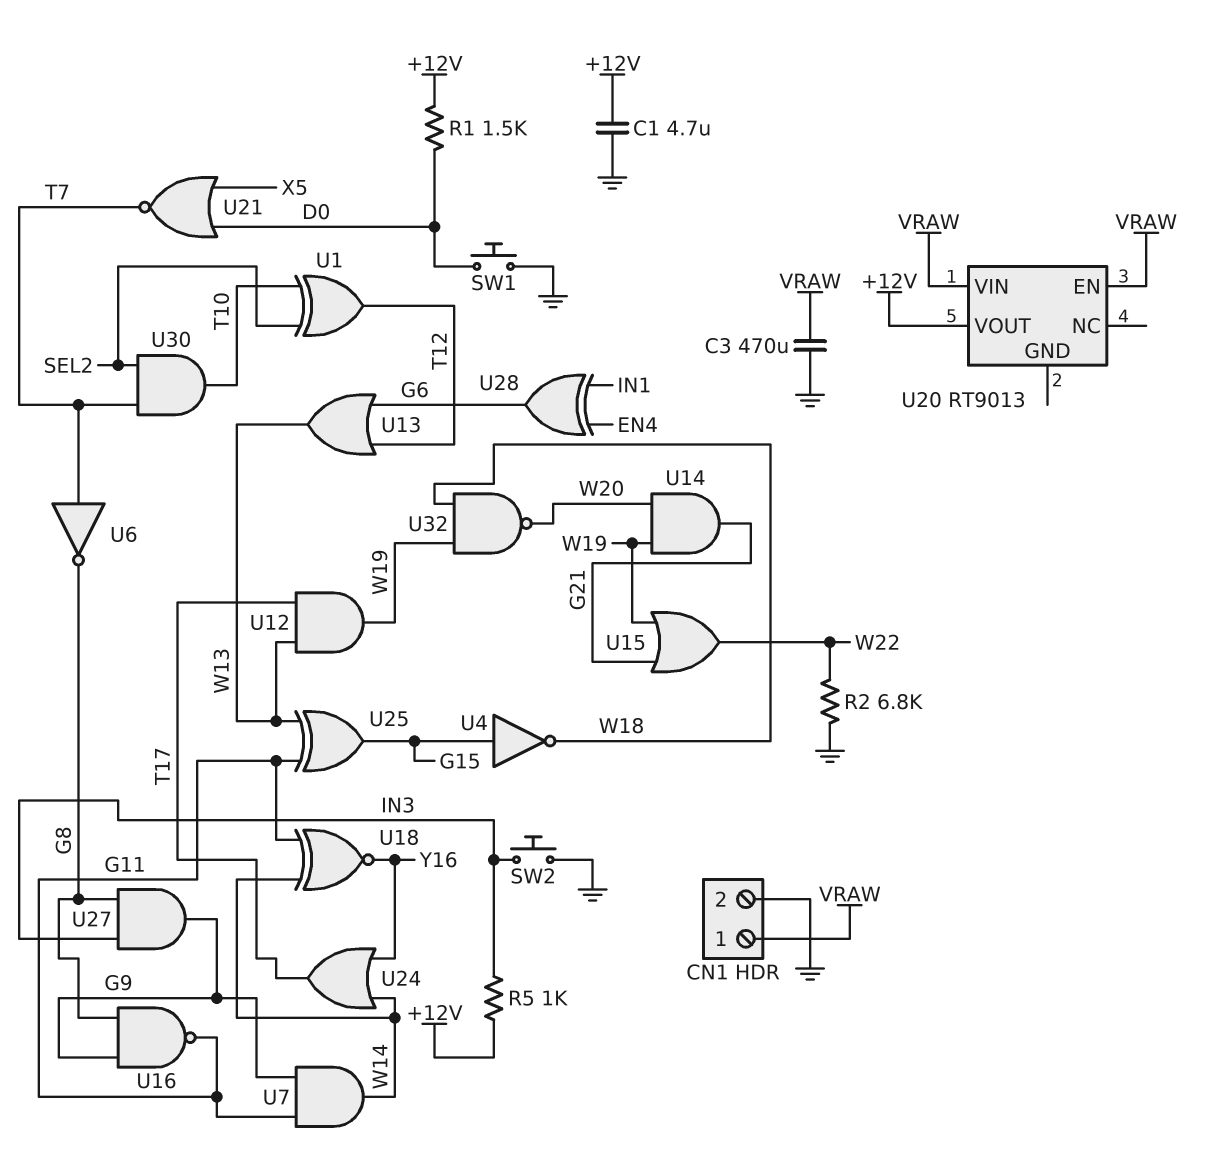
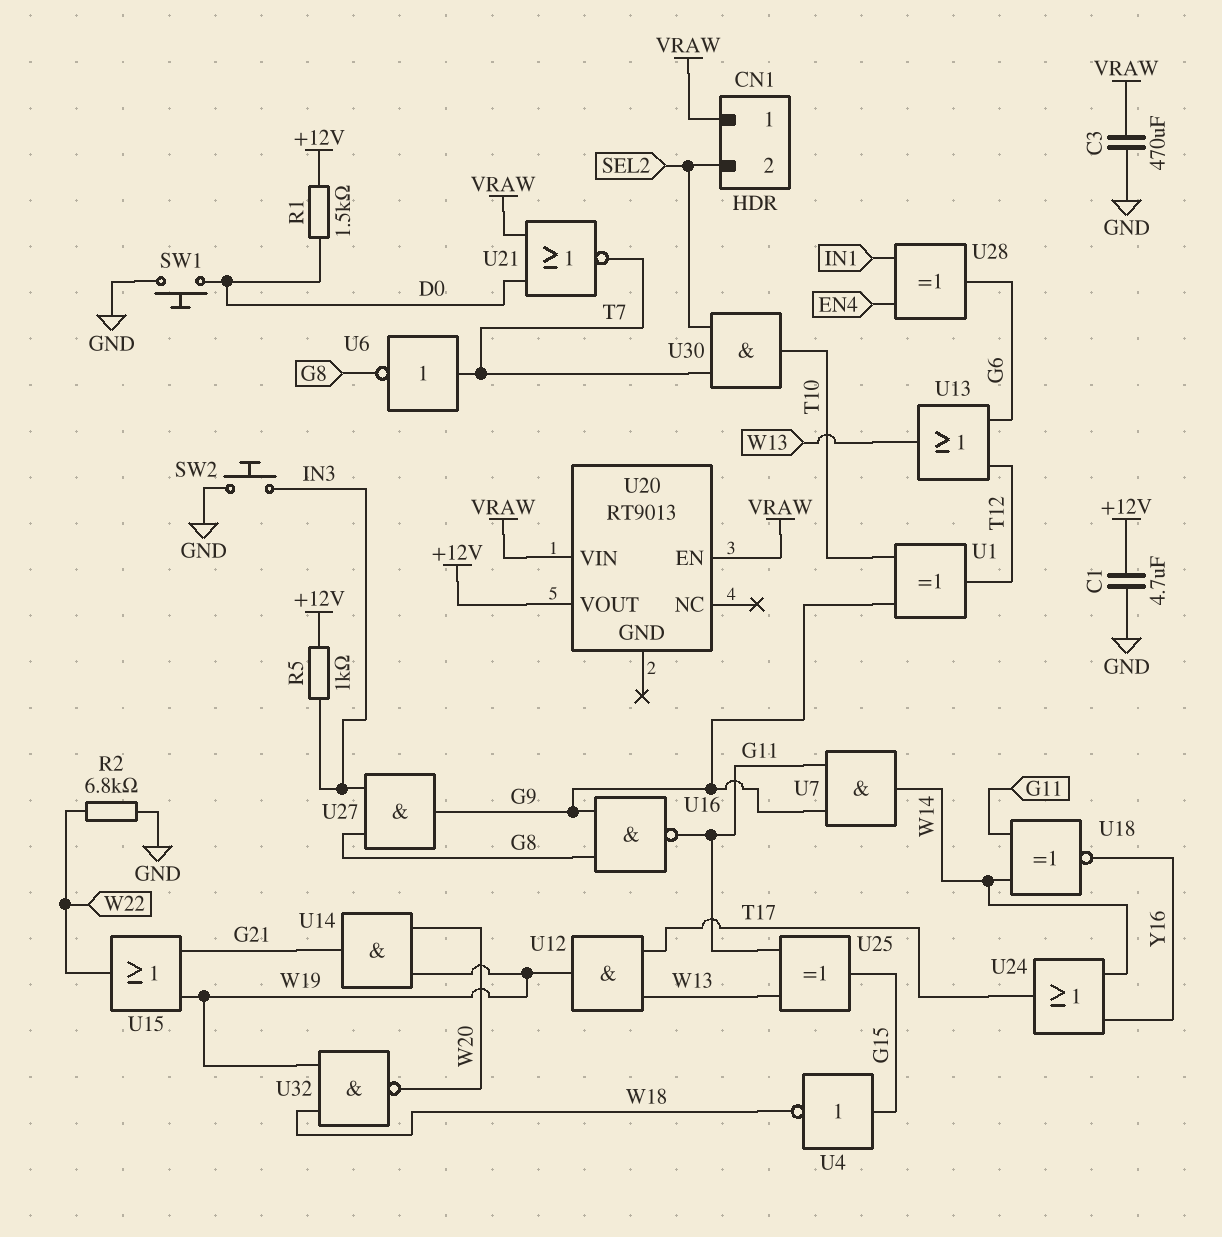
CN1 pin 2: GND -> SEL2
U1: XOR (in SEL2, in T10, out T12) -> XOR (in G9, in T10, out T12)
U21: NOR (in D0, in X5, out T7) -> NOR (in D0, in VRAW, out T7)

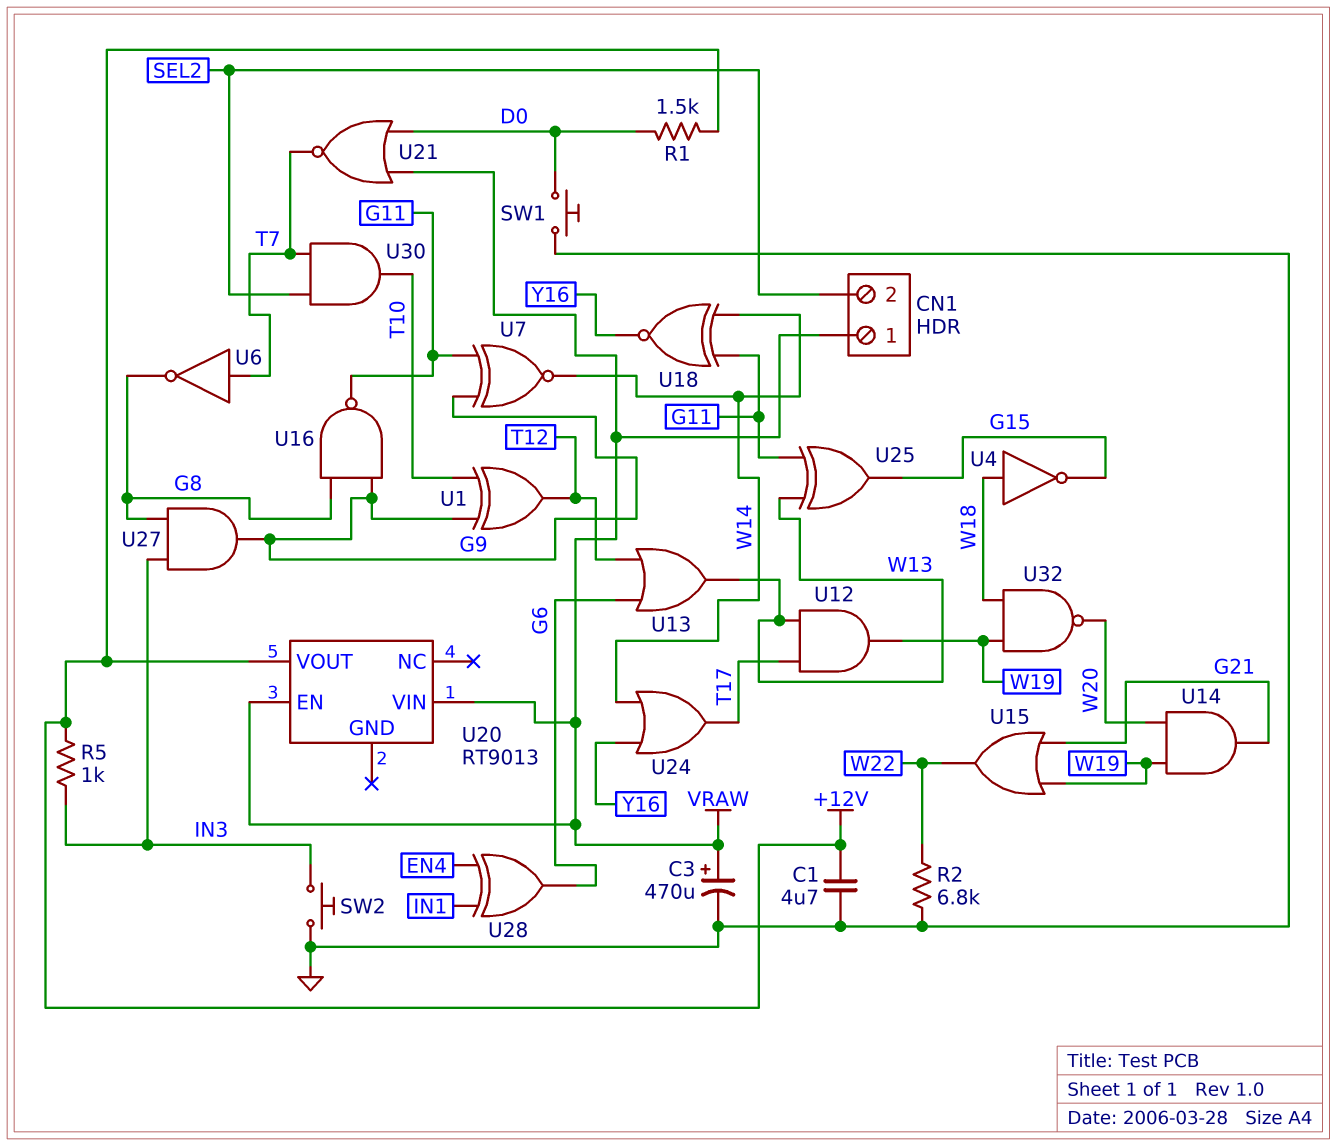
C3: 470uF (GND, VRAW) -> 470uF (plus VRAW, minus GND)
U4: NOT (in G15, out W18) -> NOT (in W18, out G15)
U7: AND (in G9, in G11, out W14) -> XNOR (in G9, in G11, out W14)

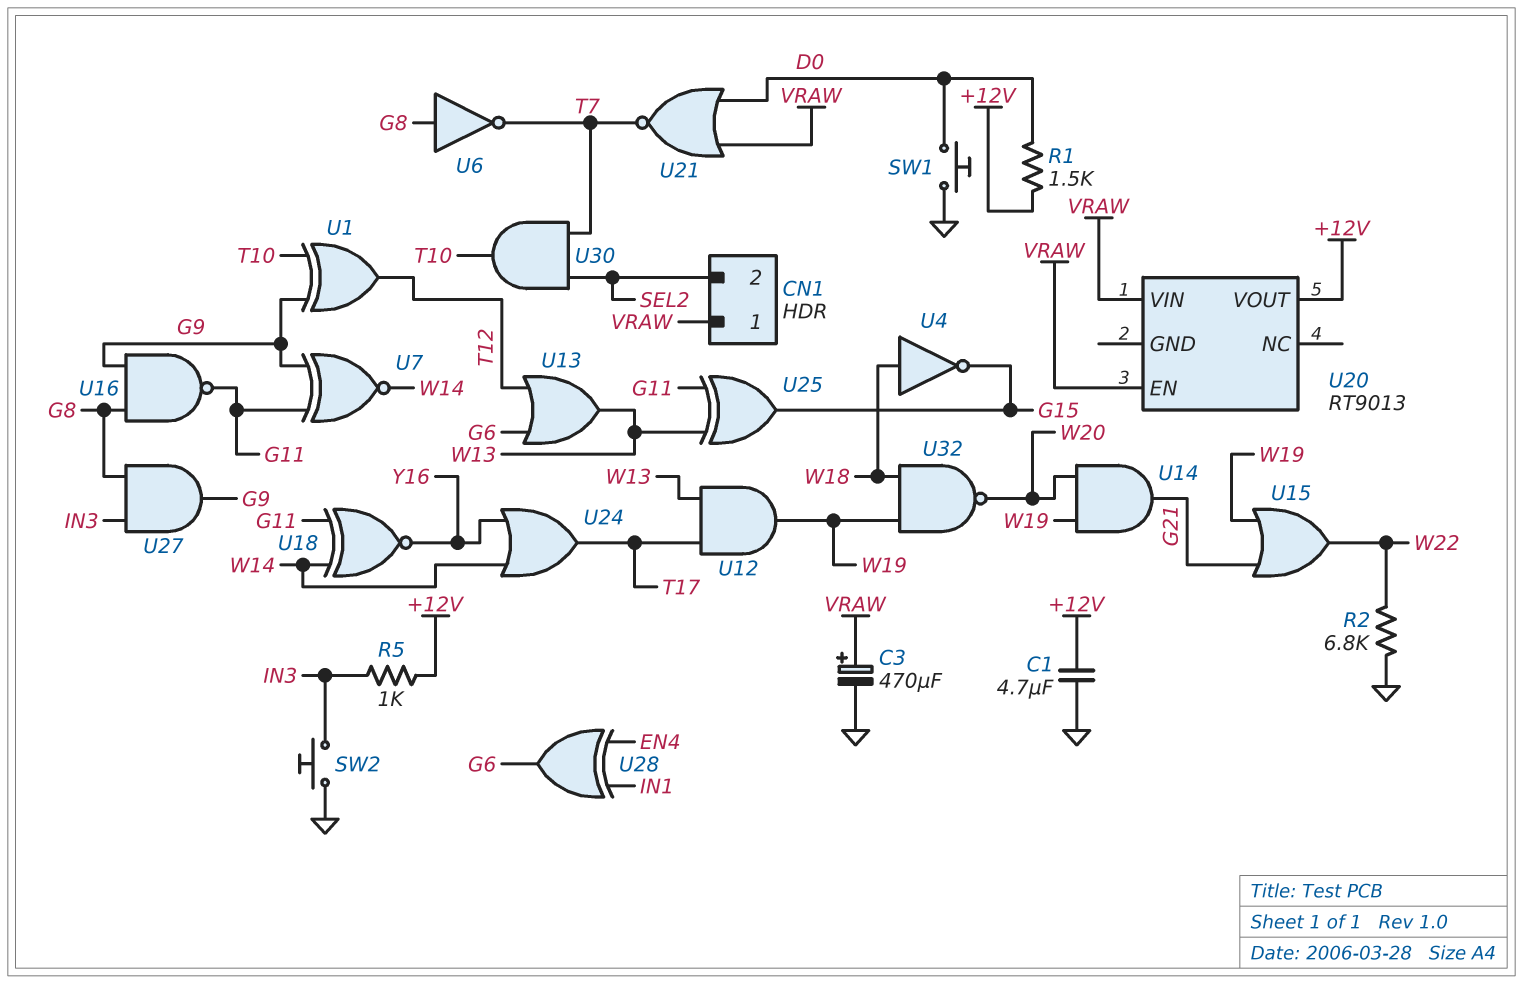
U6: NOT (in T7, out G8) -> NOT (in G8, out T7)

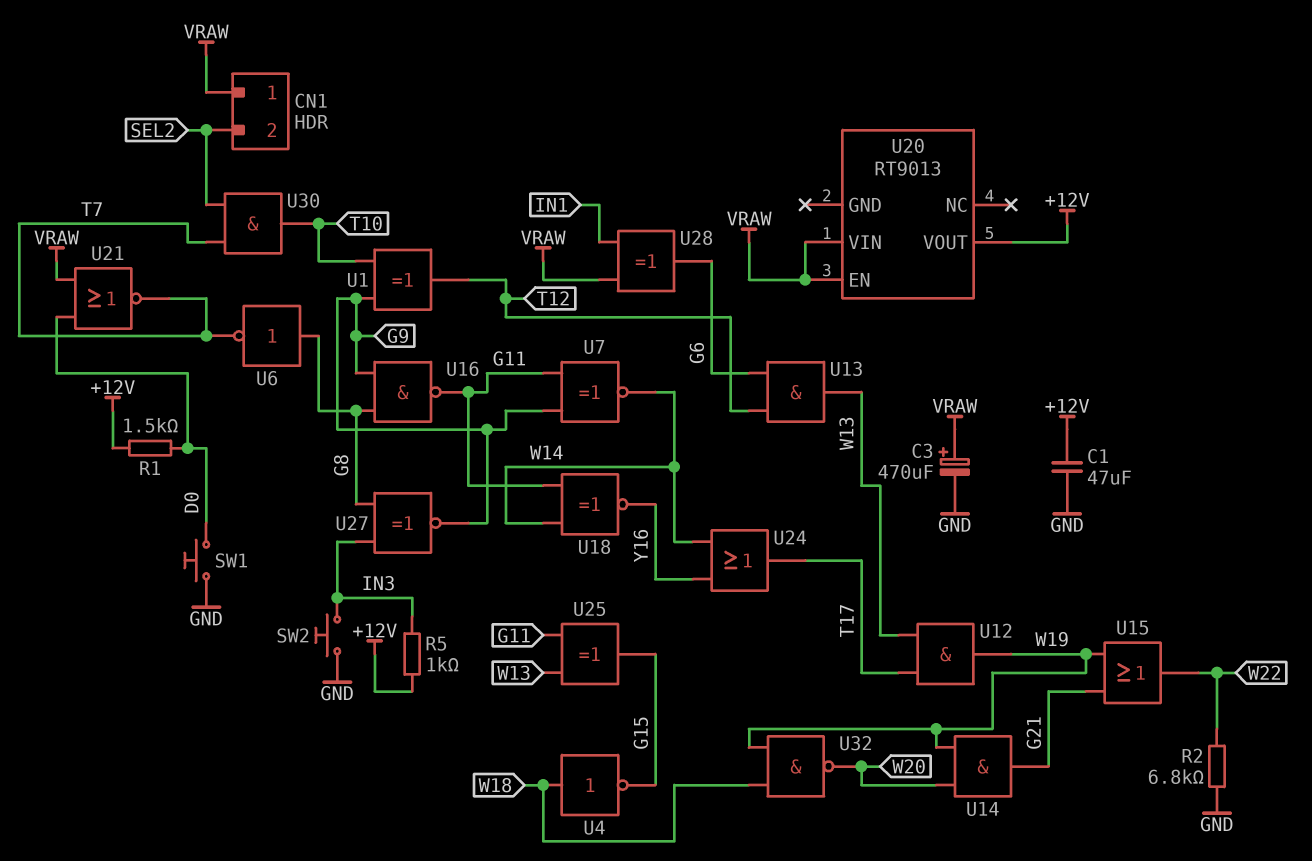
C1: 4.7uF (+12V, GND) -> 47uF (+12V, GND)
U13: OR (in G6, in T12, out W13) -> AND (in G6, in T12, out W13)
U27: AND (in G8, in IN3, out G9) -> XNOR (in G8, in IN3, out G9)
U28: XOR (in EN4, in IN1, out G6) -> XOR (in IN1, in VRAW, out G6)

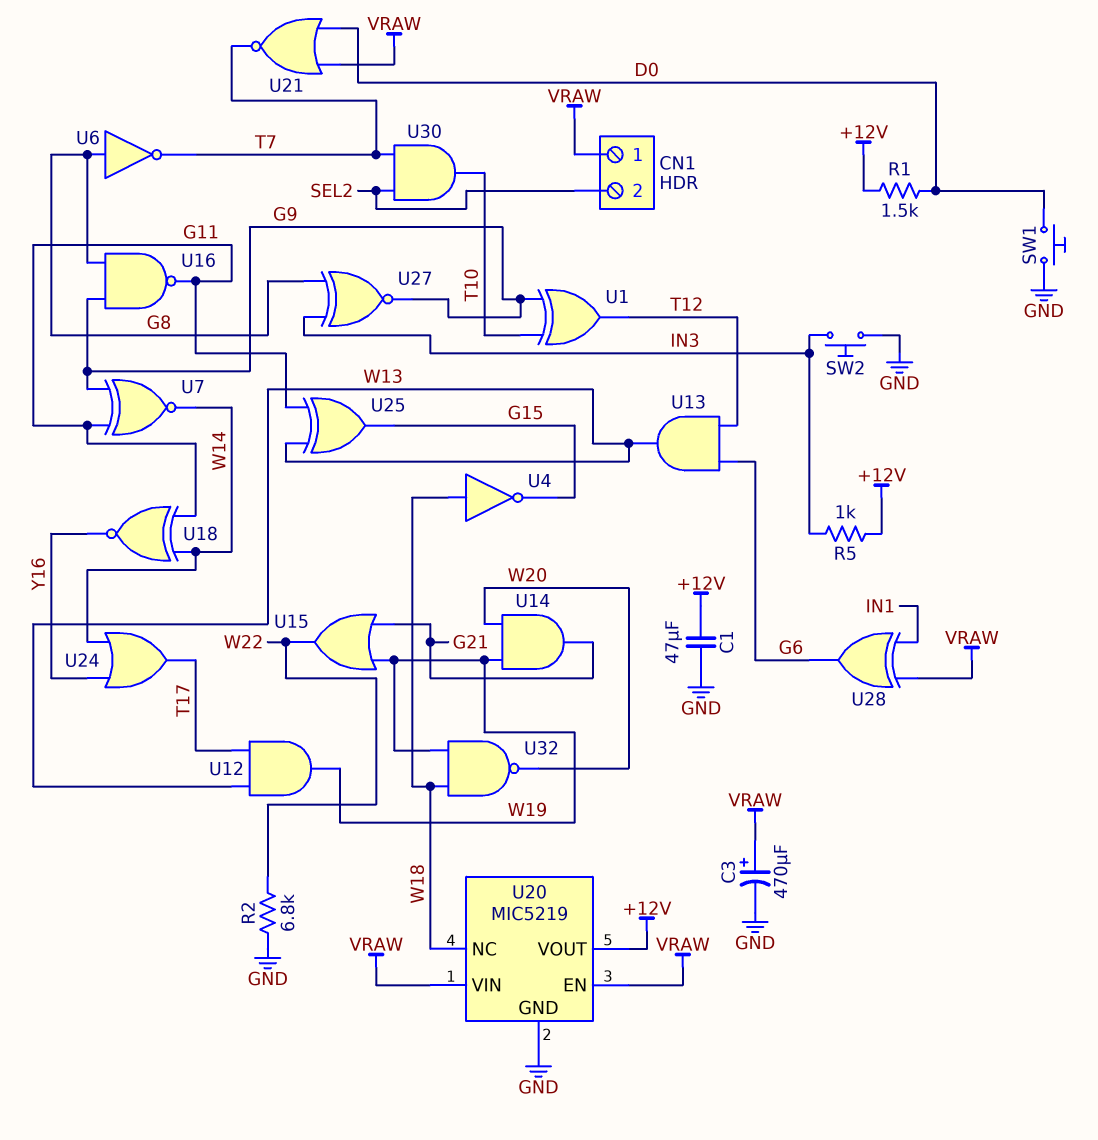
U20: RT9013 -> MIC5219
U20 pin GND: none -> GND
U20 pin NC: none -> W18

